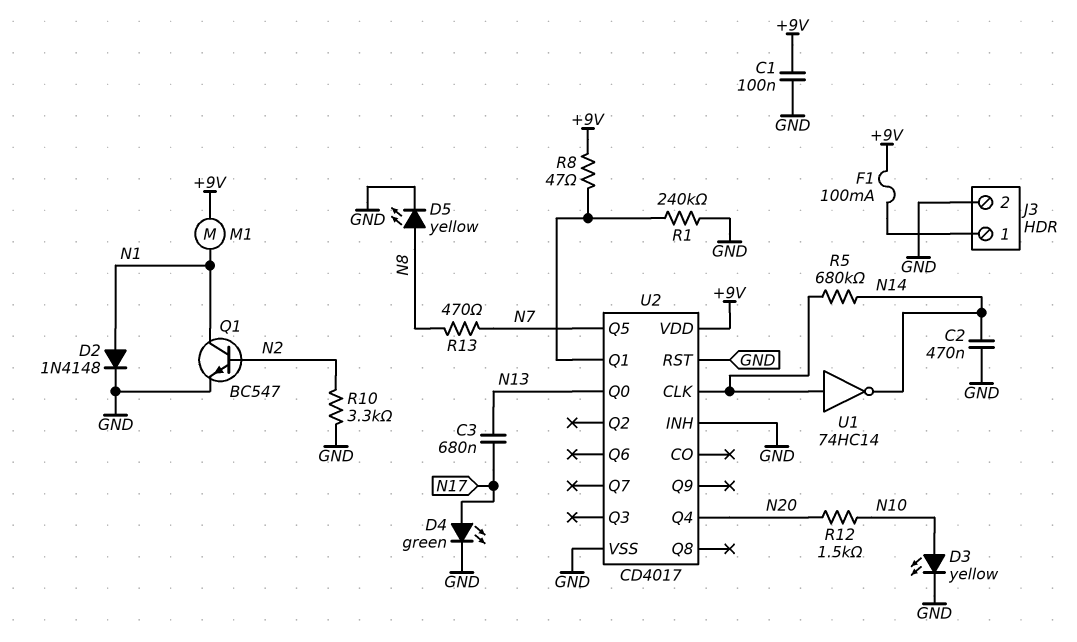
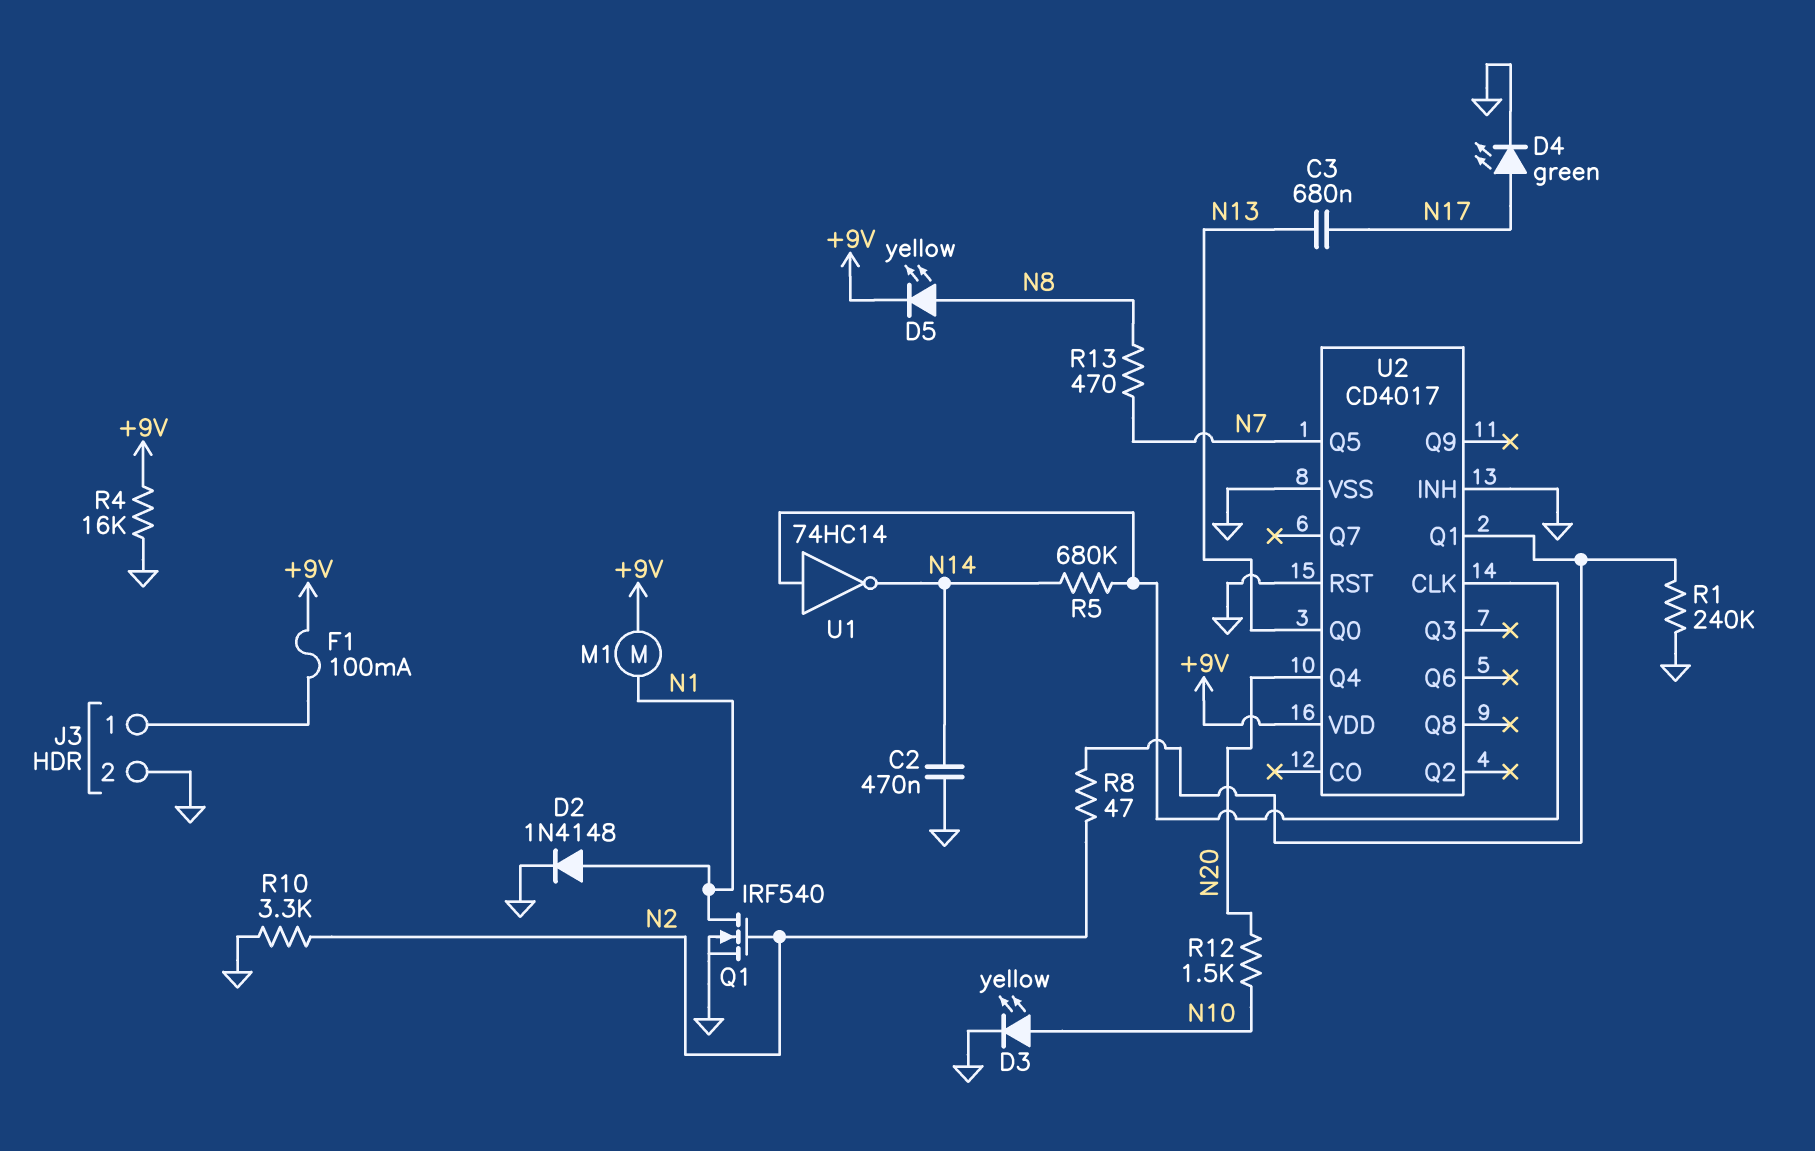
C1: 100nF (+9V, GND) -> none
D5: LED yellow (A N8, K GND) -> LED yellow (A N8, K +9V)
Q1: NPN BC547 (B N2, C N1, E GND) -> NMOS IRF540 (G N2, D N1, S GND)
R4: none -> 16k (+9V, GND)
R8: 47 (+9V, U2/Q1) -> 47 (N2, U2/Q1)

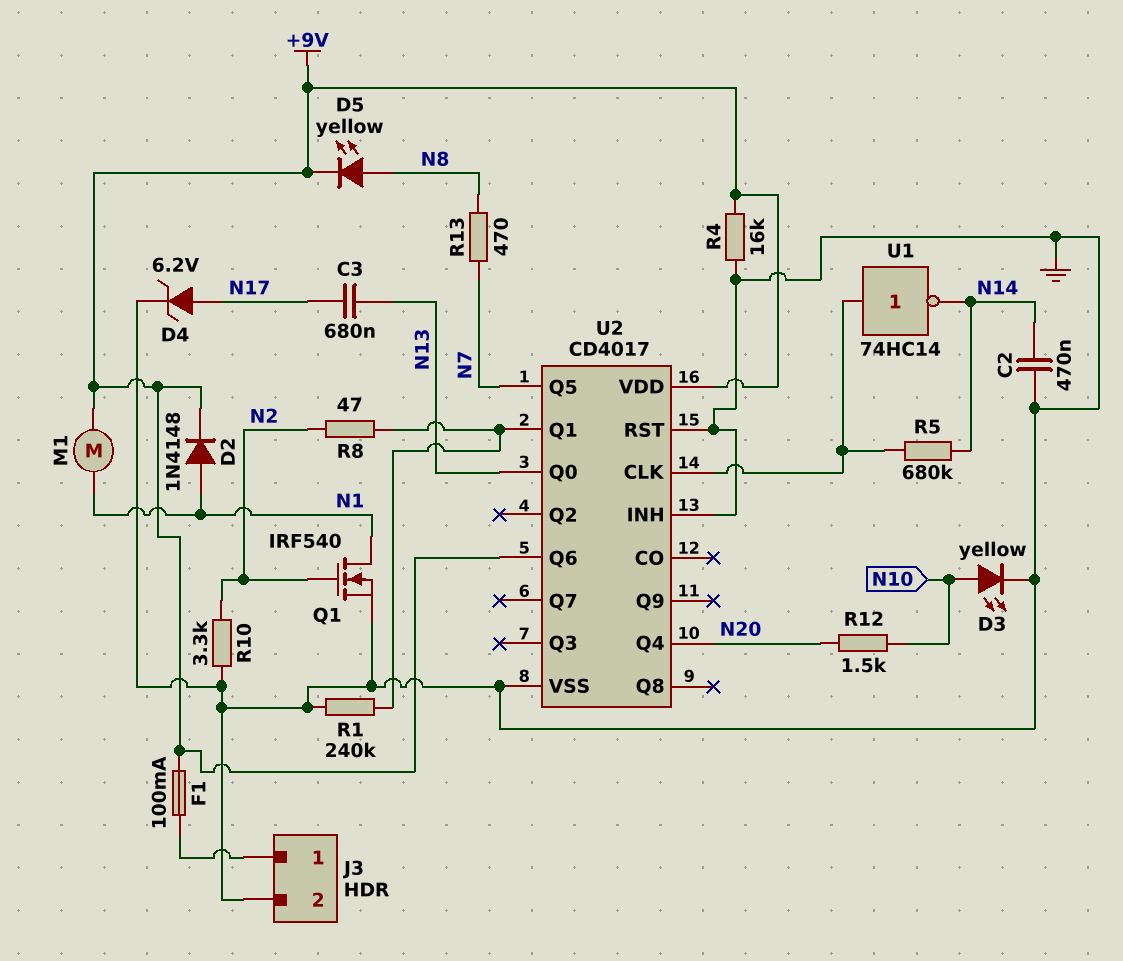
D2: diode 1N4148 (A N1, K GND) -> diode 1N4148 (A N1, K +9V)
D4: LED green (A N17, K GND) -> zener 6.2V (A N17, K GND)
U2 pin Q6: none -> +9V

